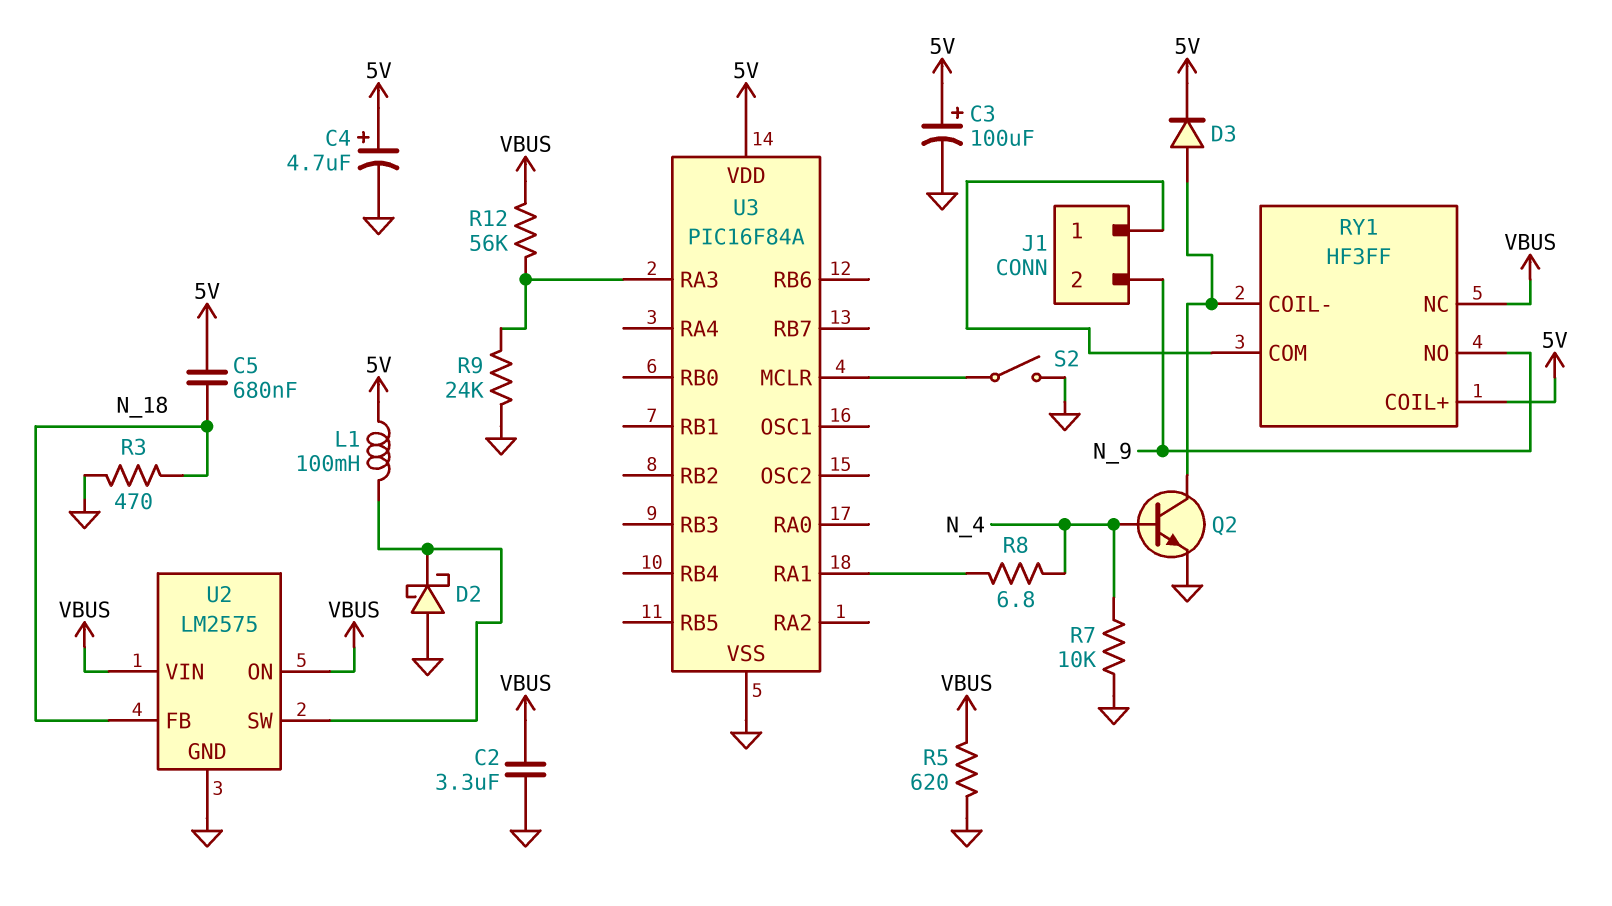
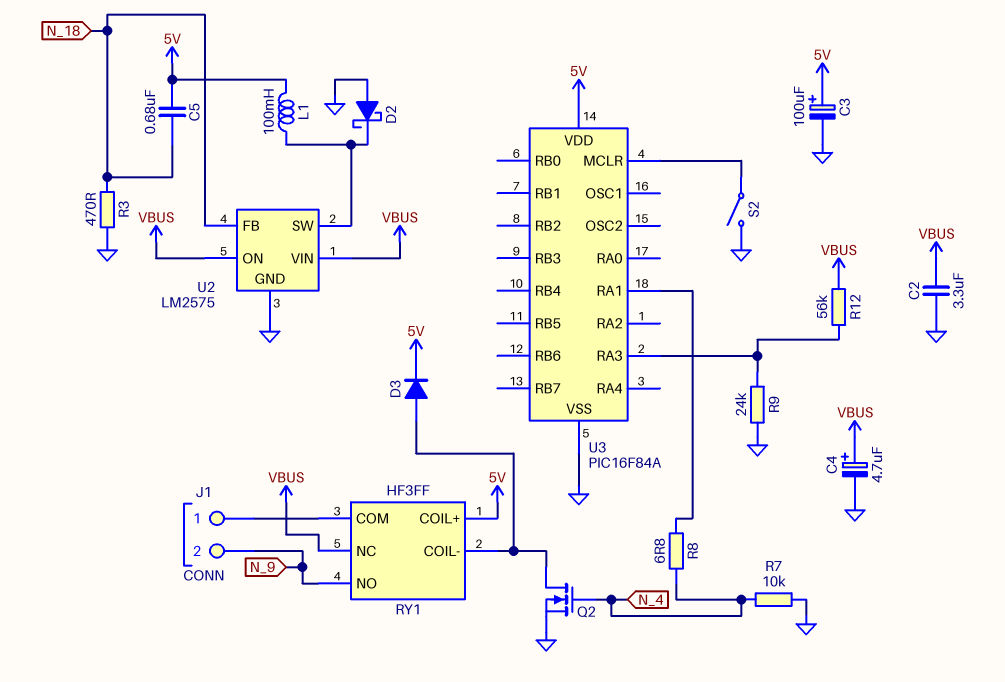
C4: 4.7uF (plus 5V, minus GND) -> 4.7uF (plus VBUS, minus GND)
Q2: NPN (B N_4, C RY1/COIL-, E GND) -> NMOS (G N_4, D RY1/COIL-, S GND)
R5: 620 (GND, VBUS) -> none

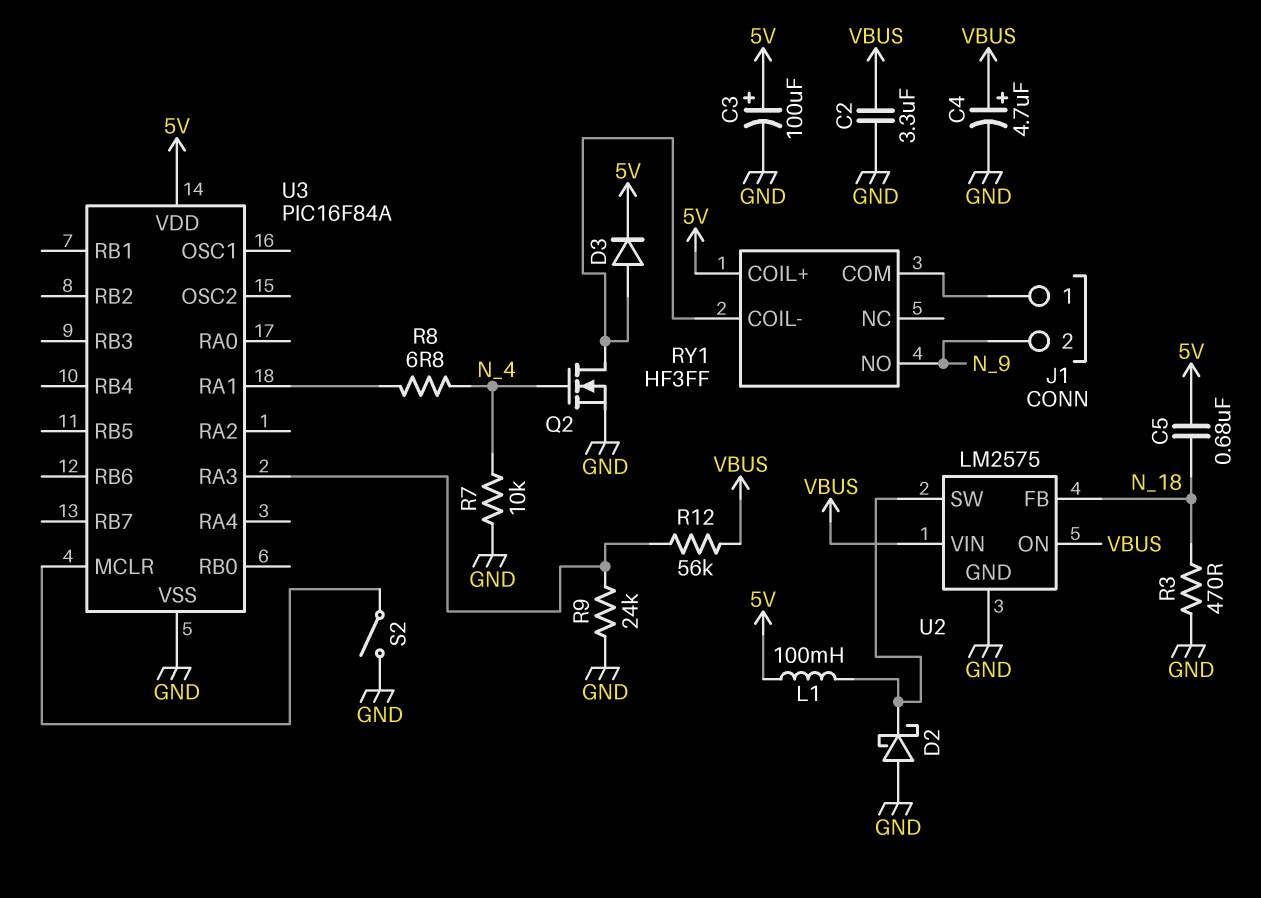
RY1 pin NC: VBUS -> none

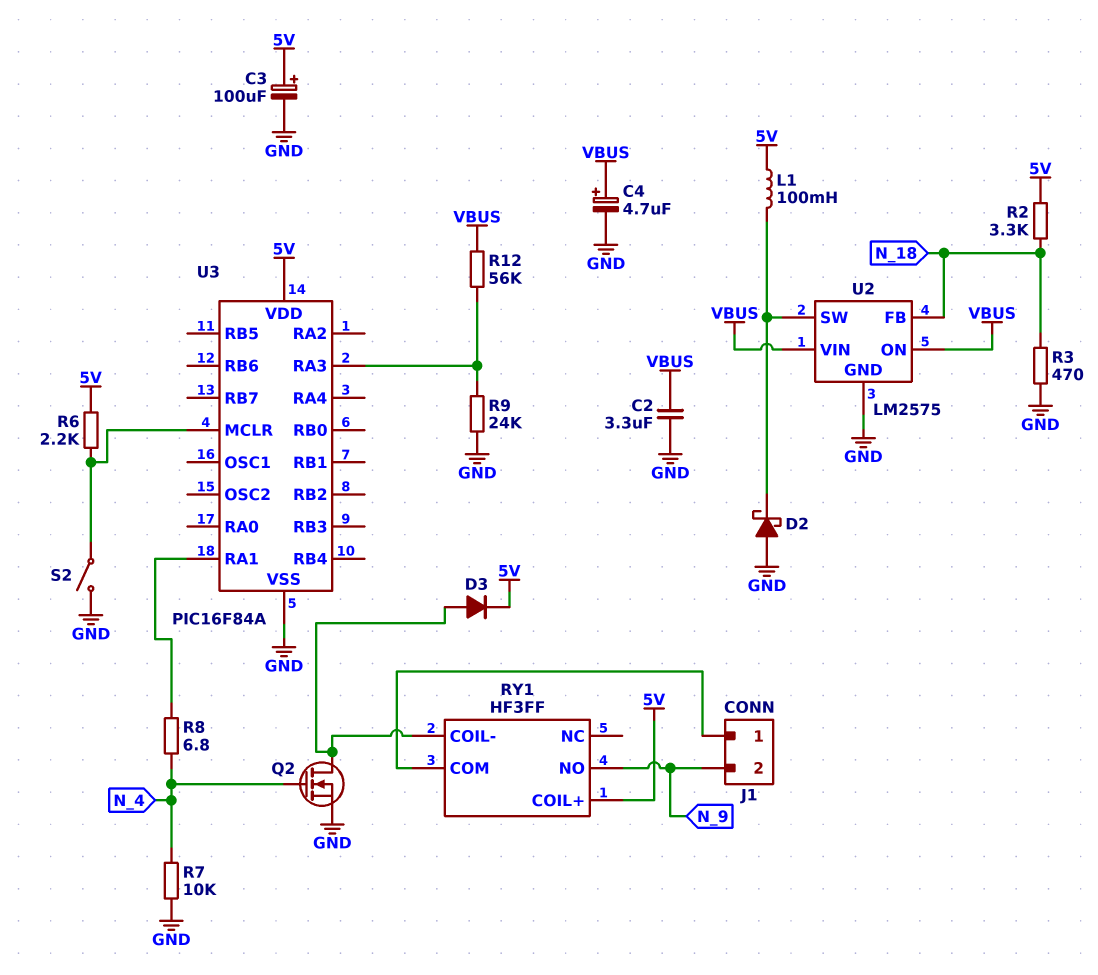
C5: 680nF (5V, N_18) -> none
R2: none -> 3.3k (5V, N_18)
R6: none -> 2.2k (5V, U3/MCLR)

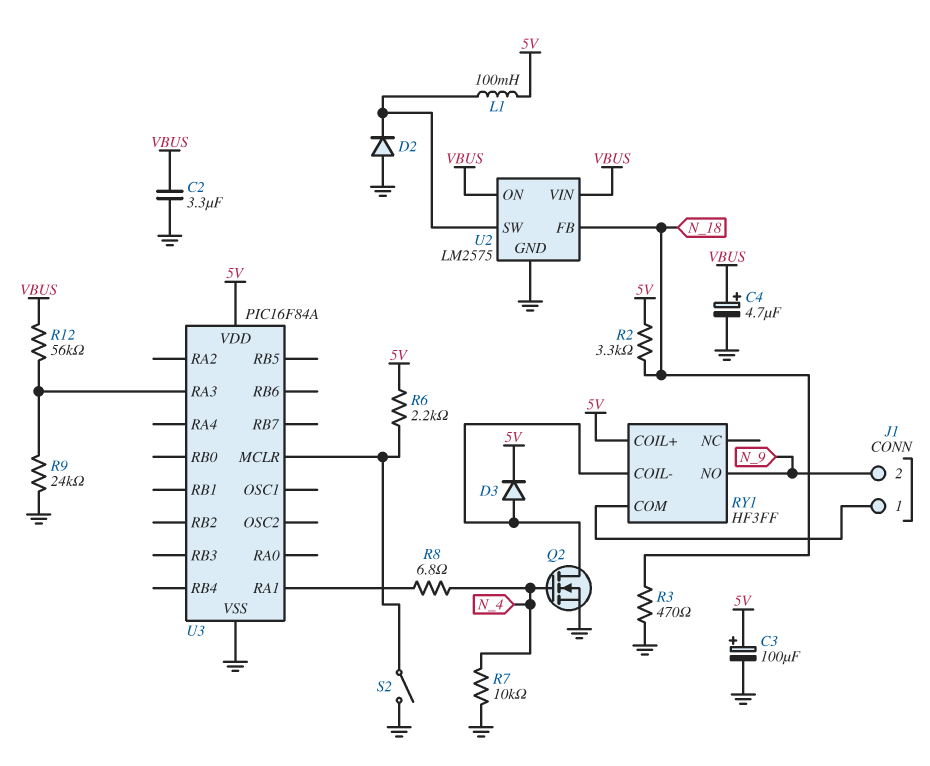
D2: schottky (A GND, K U2/SW) -> diode (A GND, K U2/SW)

